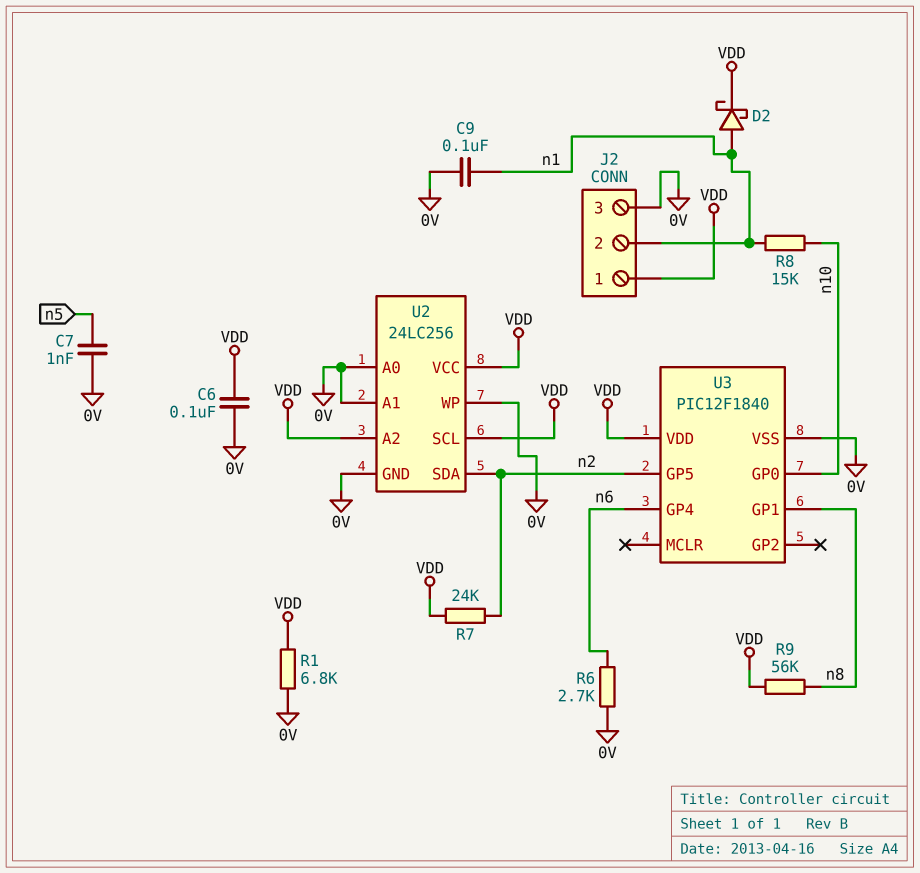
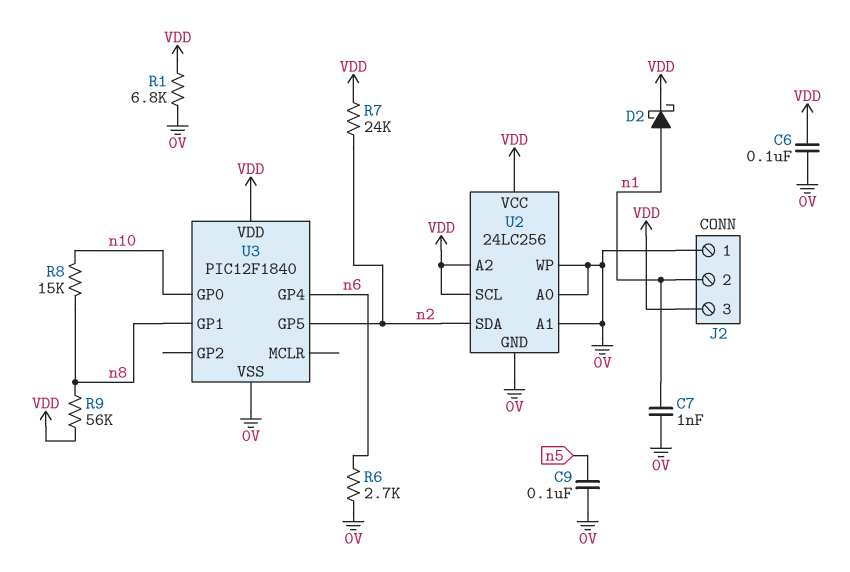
C7: 1nF (0V, n5) -> 1nF (0V, n1)
C9: 100nF (0V, n1) -> 100nF (0V, n5)
J2 pin 1: VDD -> 0V
J2 pin 3: 0V -> VDD
R8: 15k (n1, n10) -> 15k (n8, n10)

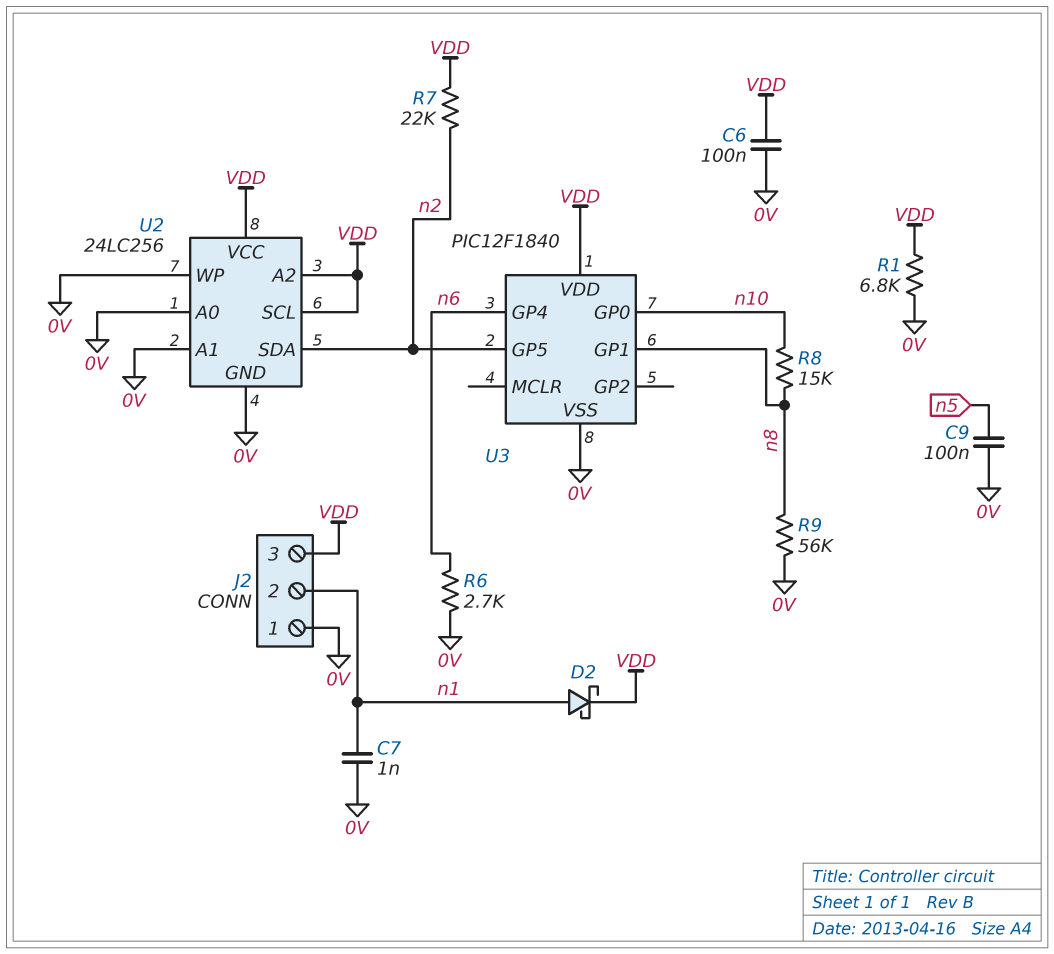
R7: 24k (VDD, n2) -> 22k (VDD, n2)
R9: 56k (VDD, n8) -> 56k (0V, n8)

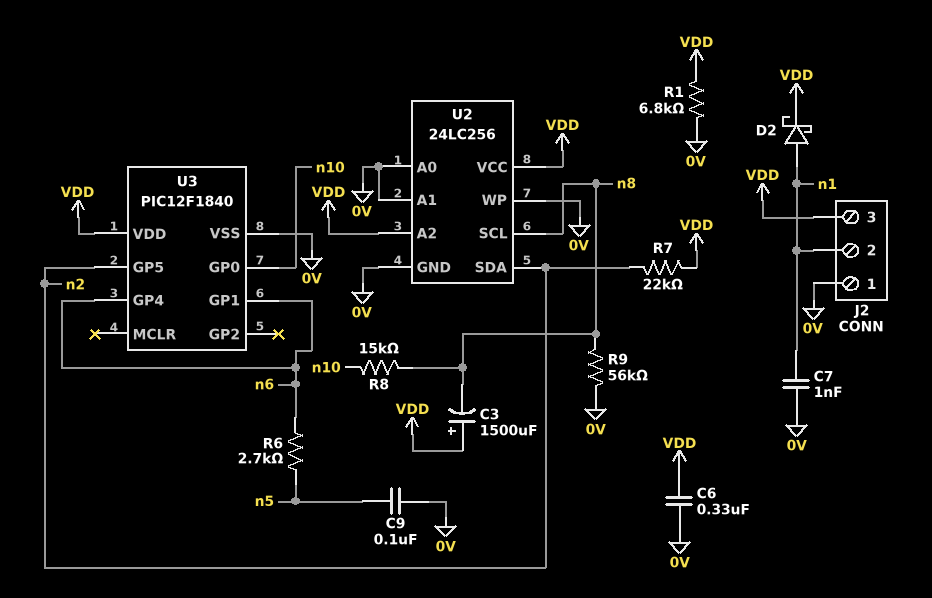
C3: none -> 1500uF (plus VDD, minus n8)
C6: 100nF (0V, VDD) -> 330nF (0V, VDD)
R6: 2.7k (0V, n6) -> 2.7k (n5, n6)
U2 pin SCL: VDD -> n8
U3 pin GP1: n8 -> n6

